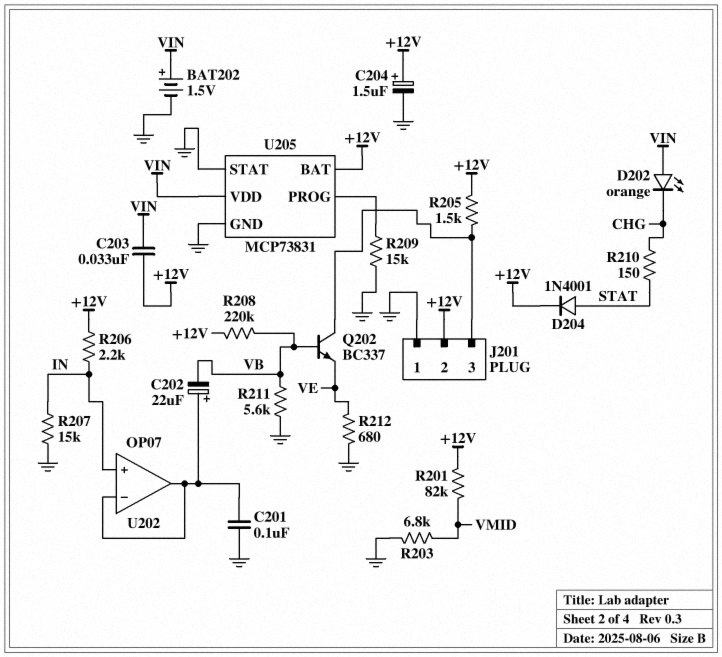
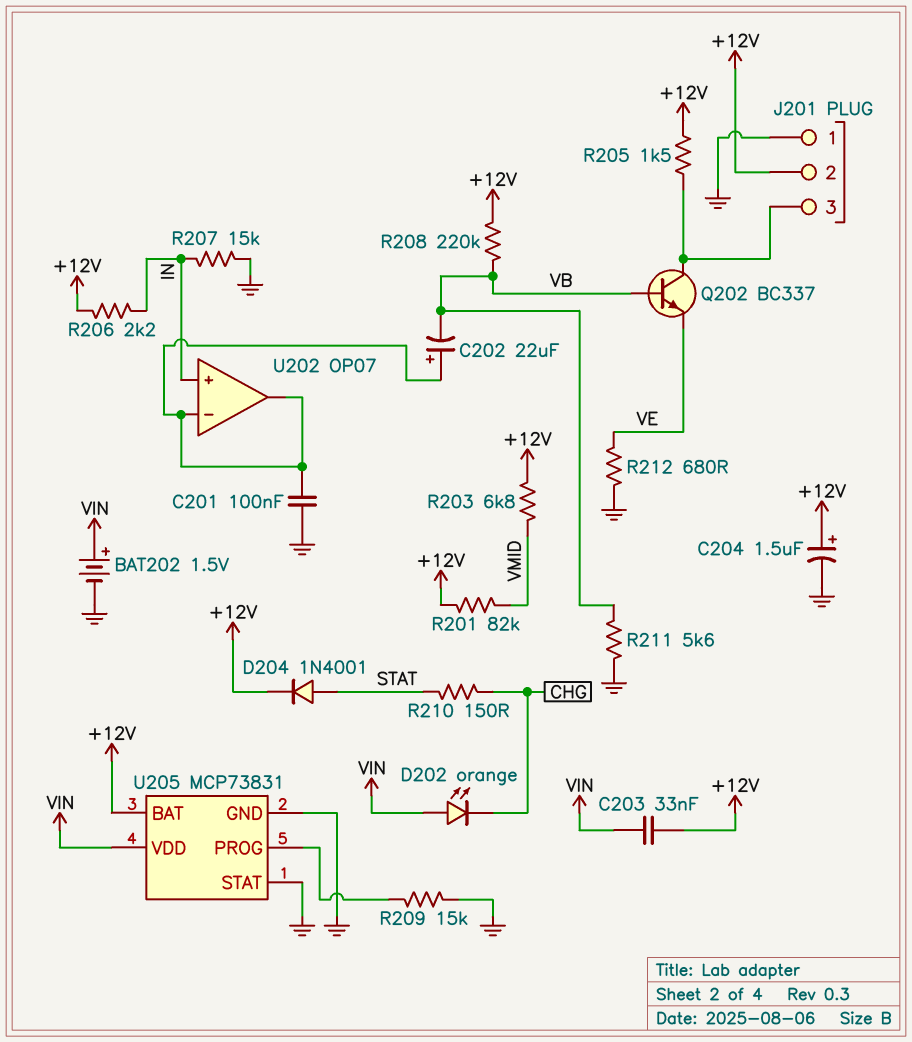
R203: 6.8k (GND, VMID) -> 6.8k (+12V, VMID)

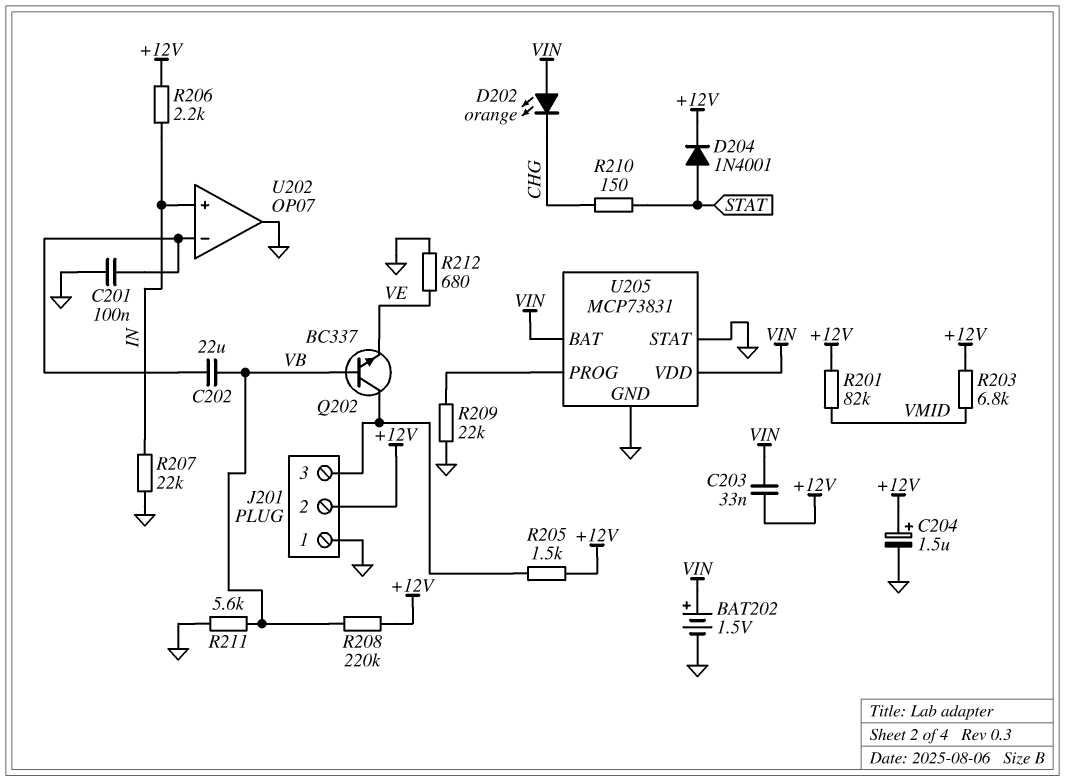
C202: 22uF (plus U202/in-, minus VB) -> 22uF (U202/in-, VB)
R207: 15k (GND, IN) -> 22k (GND, IN)
R209: 15k (GND, U205/PROG) -> 22k (GND, U205/PROG)
U202 pin out: U202/in- -> GND
U205 pin BAT: +12V -> VIN

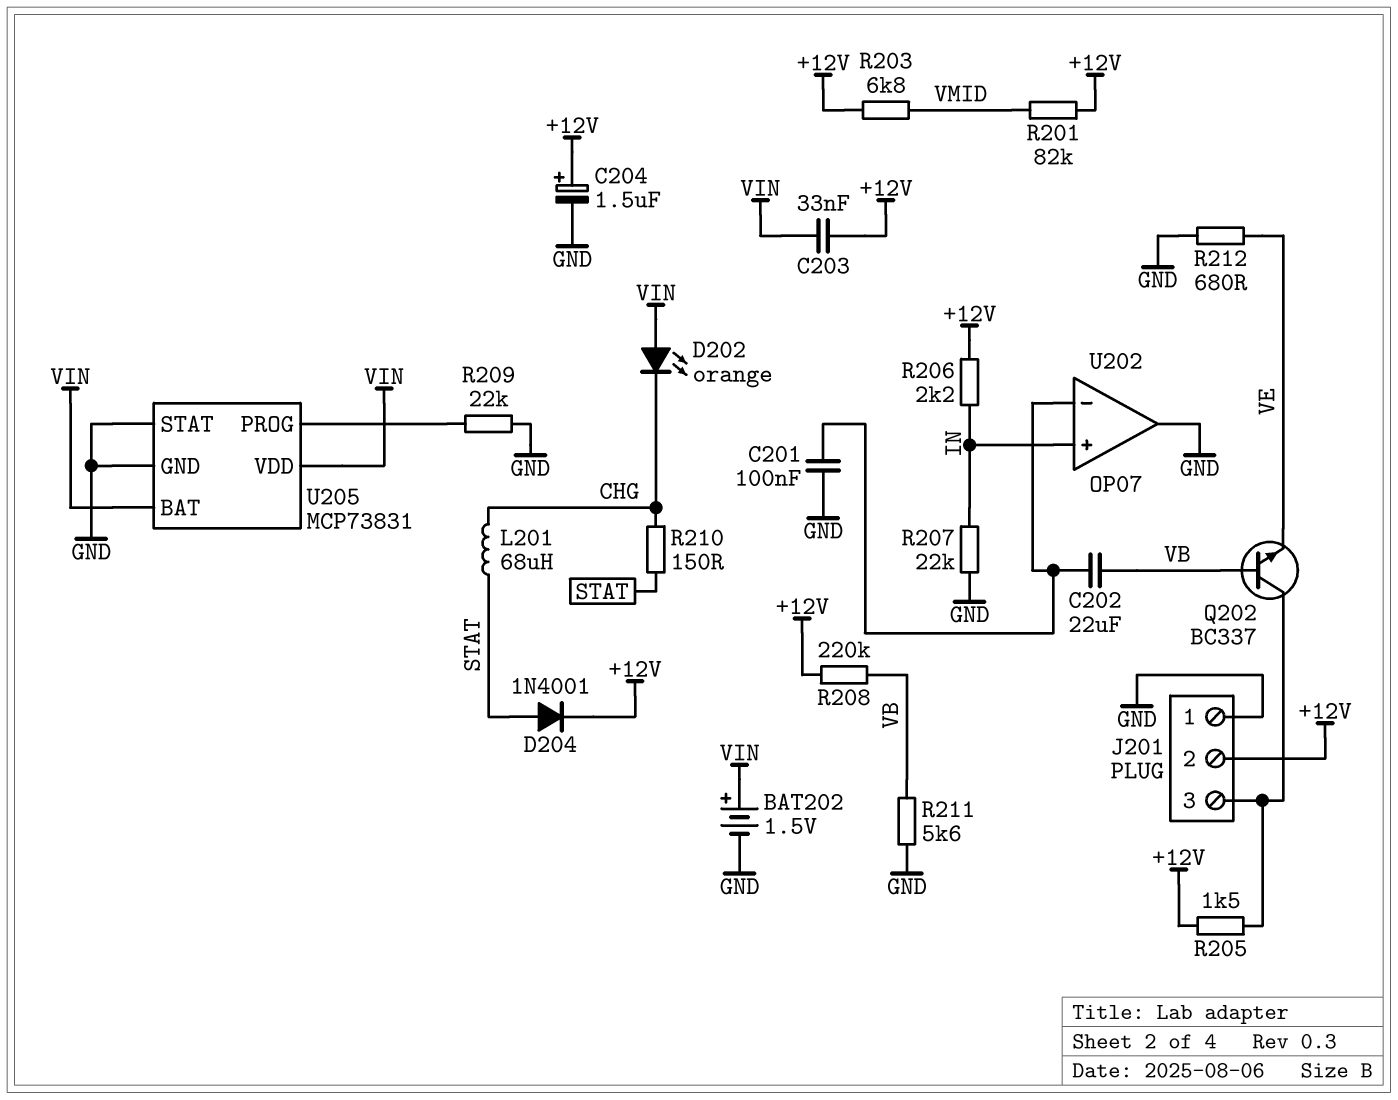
L201: none -> 68uH (CHG, STAT)

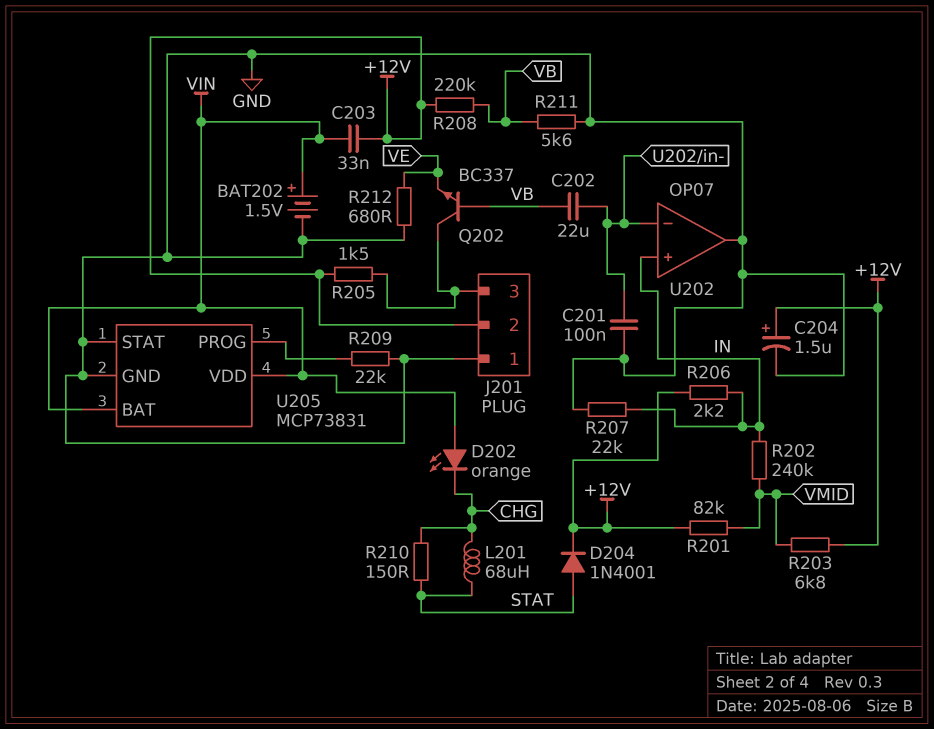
R202: none -> 240k (IN, VMID)

